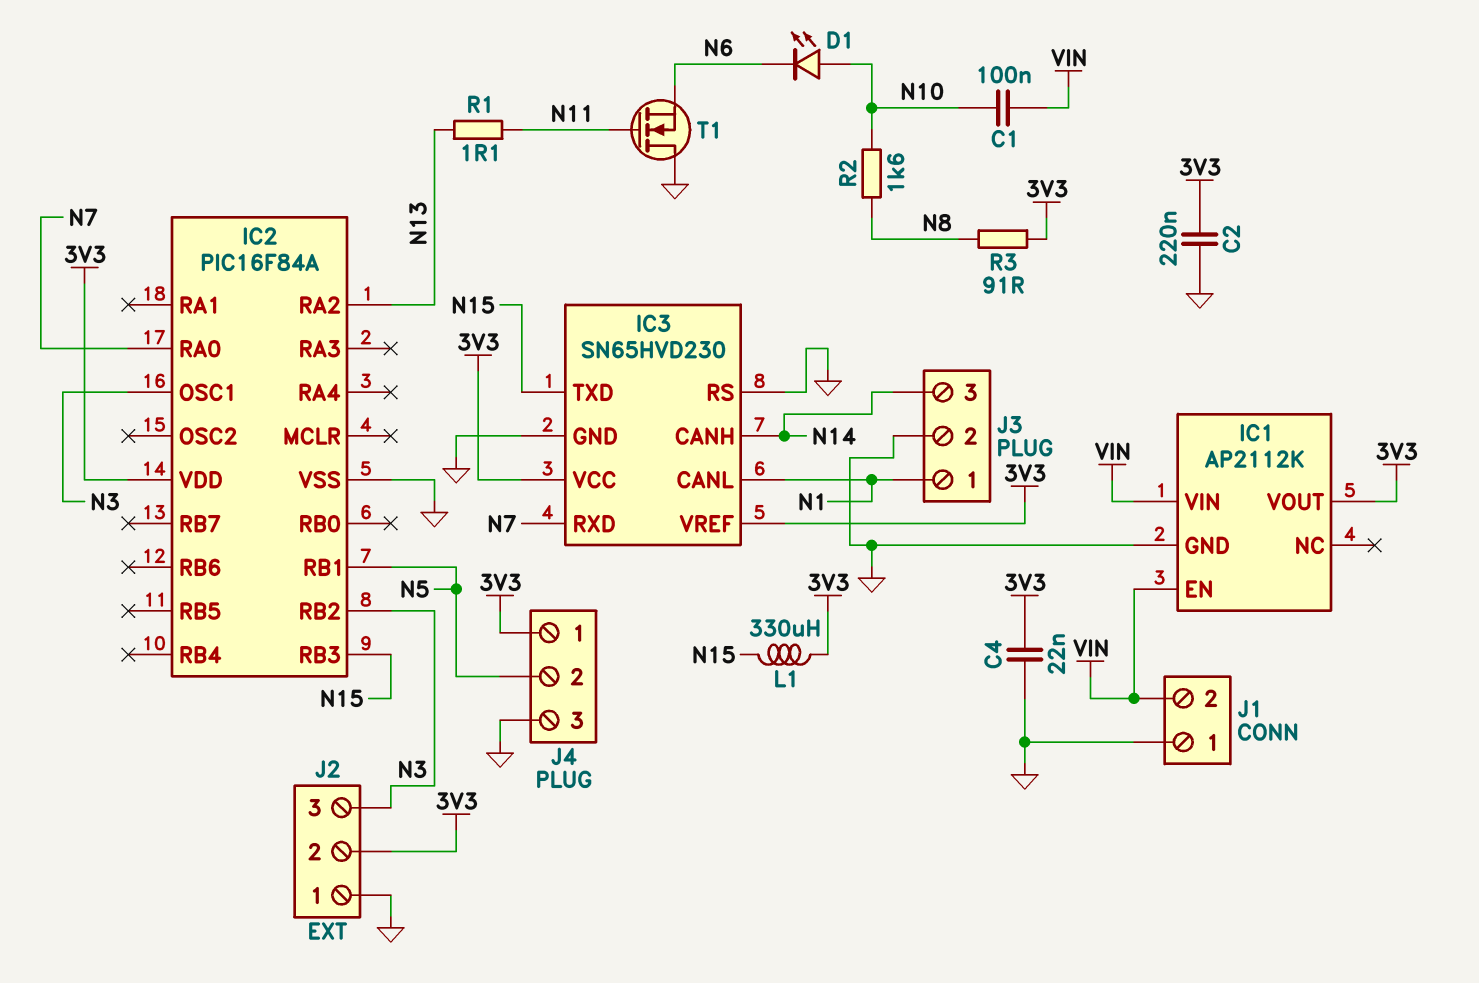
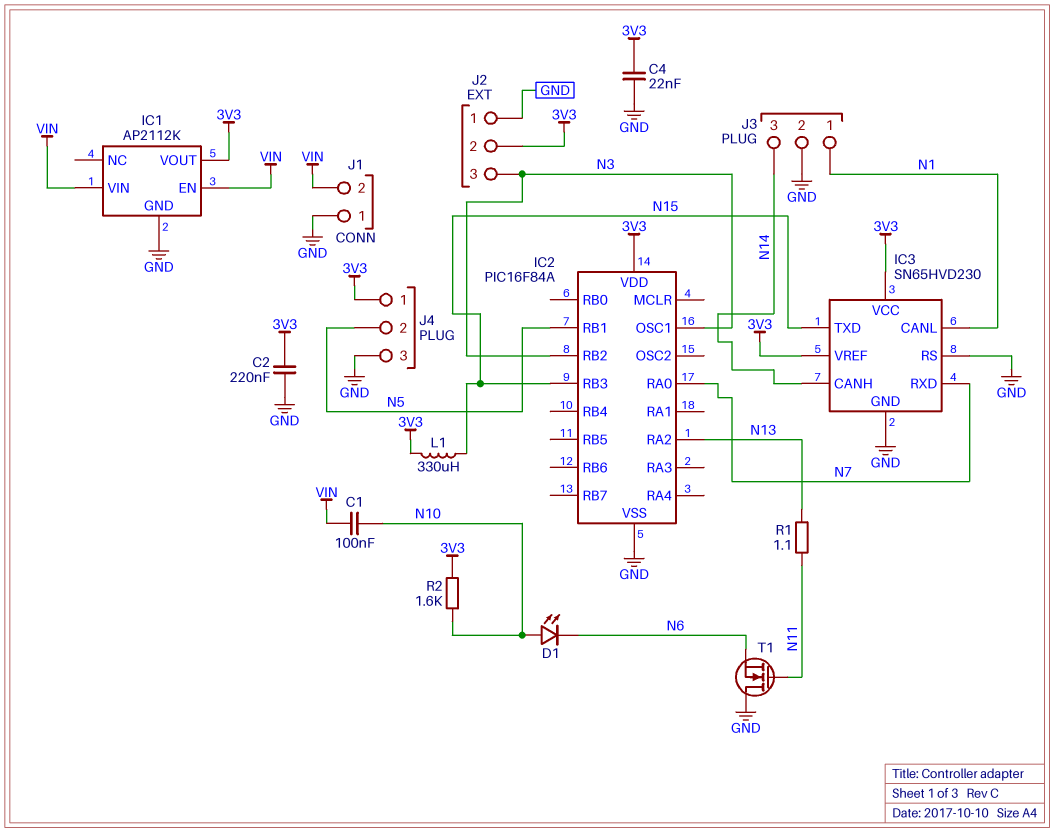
R2: 1.6k (N8, N10) -> 1.6k (3V3, N10)
R3: 91 (3V3, N8) -> none

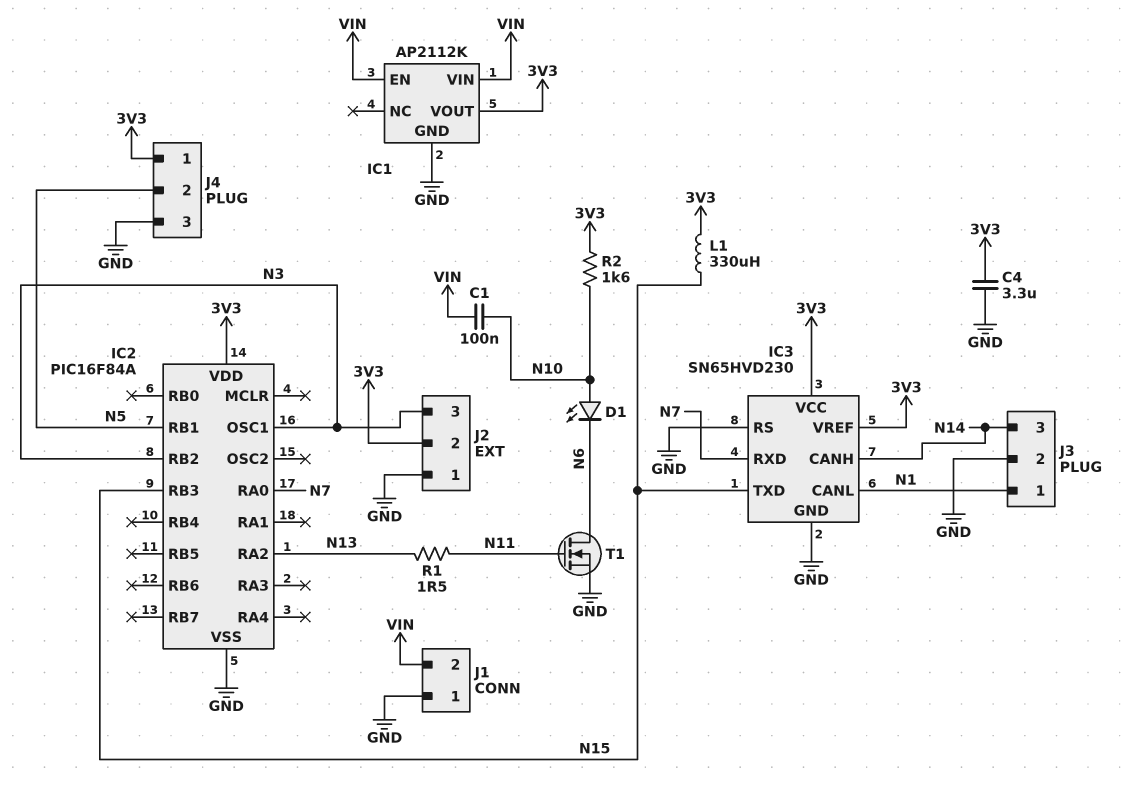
C2: 220nF (3V3, GND) -> none
C4: 22nF (3V3, GND) -> 3.3uF (3V3, GND)
R1: 1.1 (N11, N13) -> 1.5 (N11, N13)
T1: NMOS (G N11, D GND, S N6) -> NMOS (G N11, D N6, S GND)

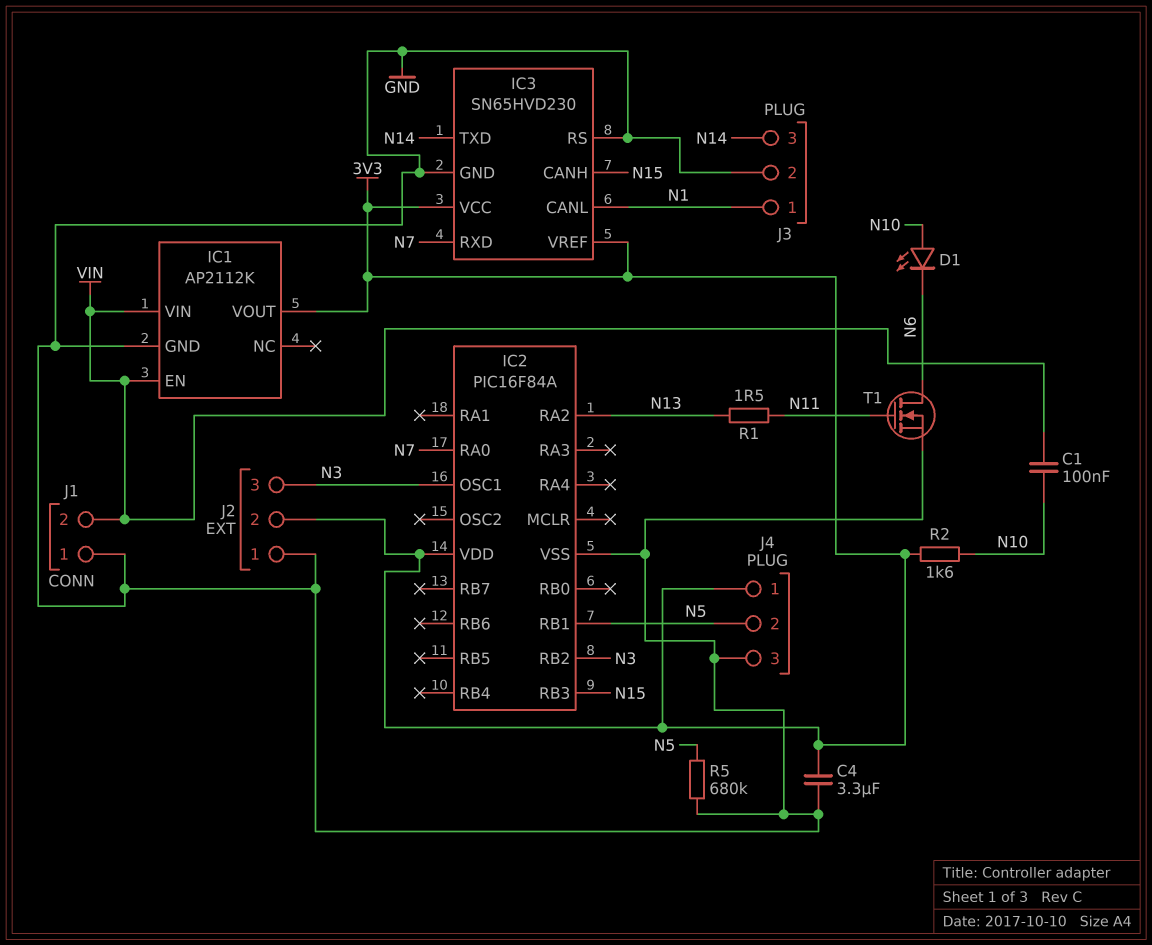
IC3 pin CANH: N14 -> N15
IC3 pin TXD: N15 -> N14
L1: 330uH (3V3, N15) -> none
R5: none -> 680k (GND, N5)

